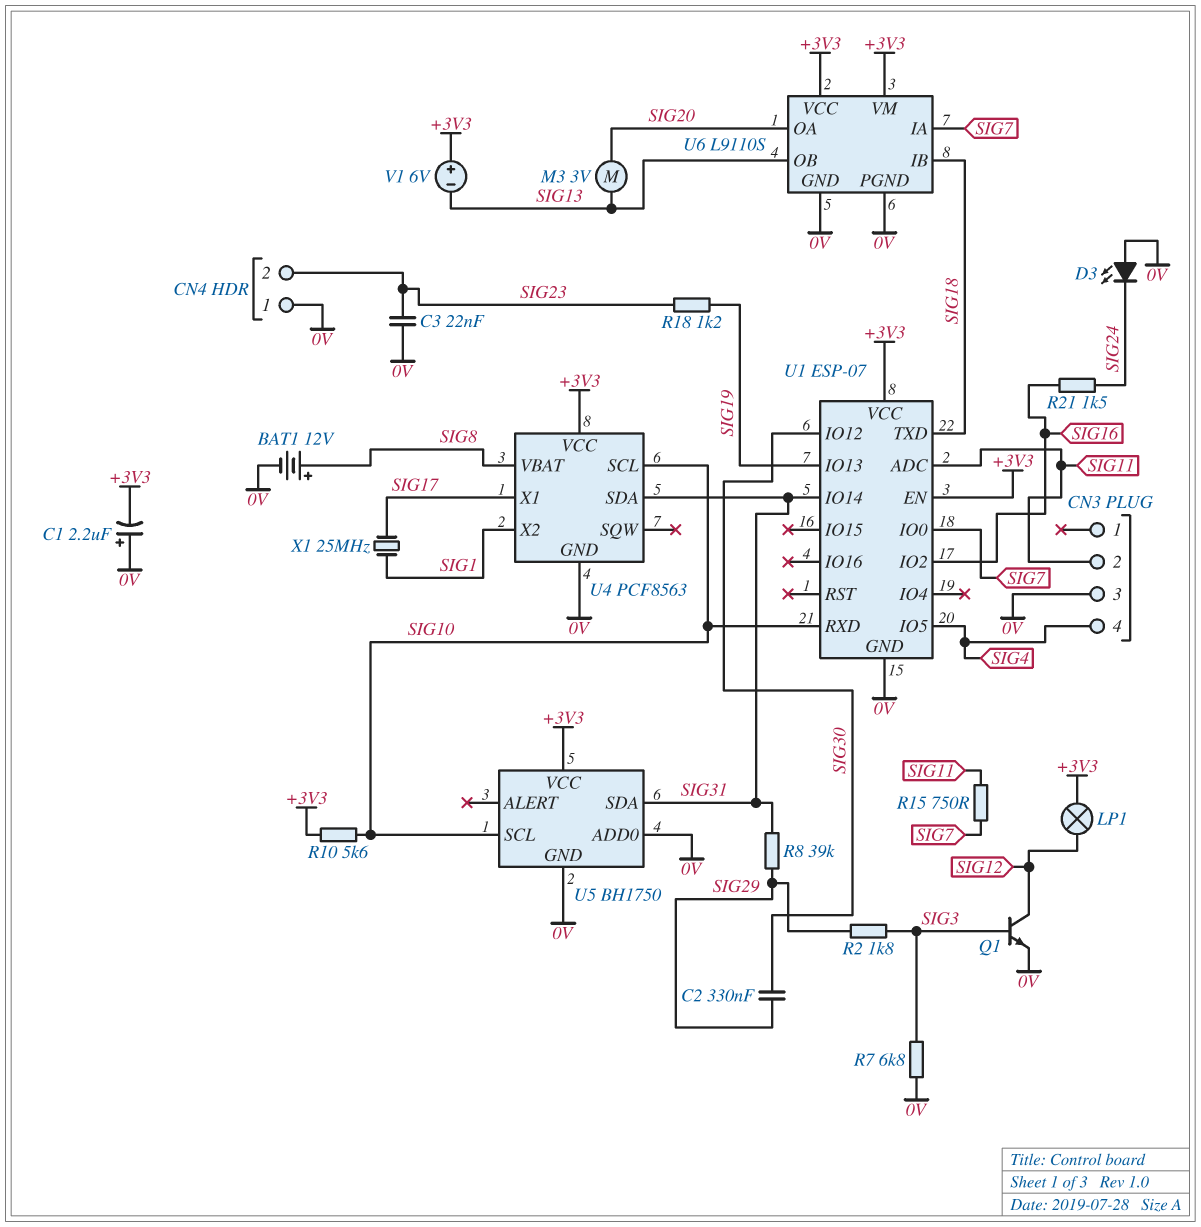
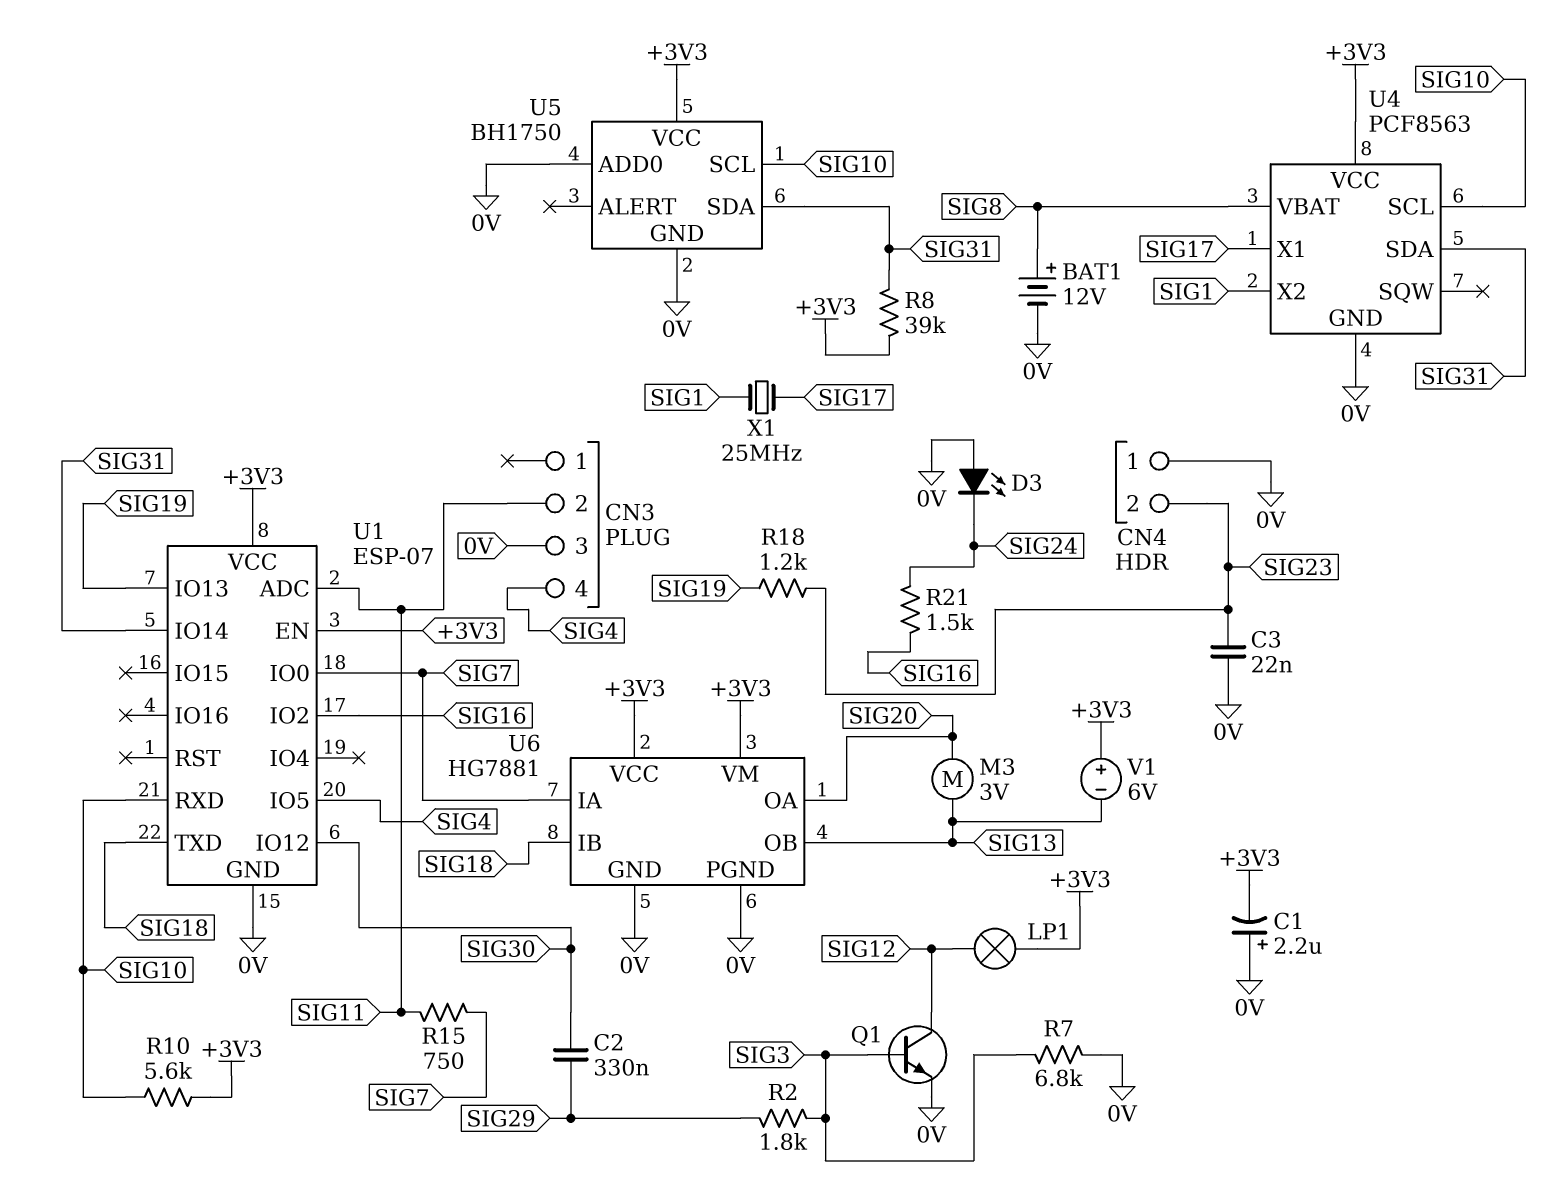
R8: 39k (SIG29, SIG31) -> 39k (+3V3, SIG31)
U6: L9110S -> HG7881

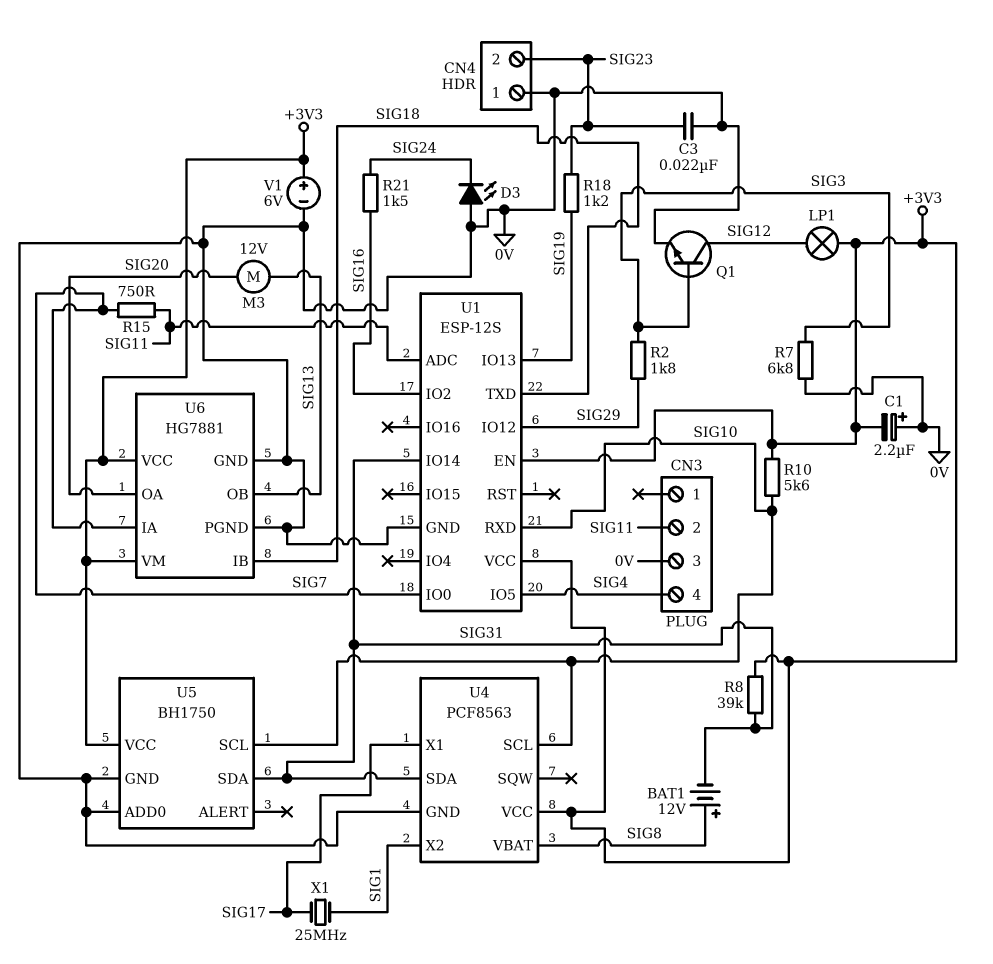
BAT1: 12V (plus SIG8, minus 0V) -> 12V (plus SIG8, minus SIG31)
C2: 330nF (SIG29, SIG30) -> none
M3: motor 3V (SIG13, SIG20) -> motor 12V (SIG13, SIG20)
U1: ESP-07 -> ESP-12S
U1 pin IO12: SIG30 -> SIG29
V1: 6V (plus +3V3, minus SIG13) -> 6V (plus +3V3, minus 0V)

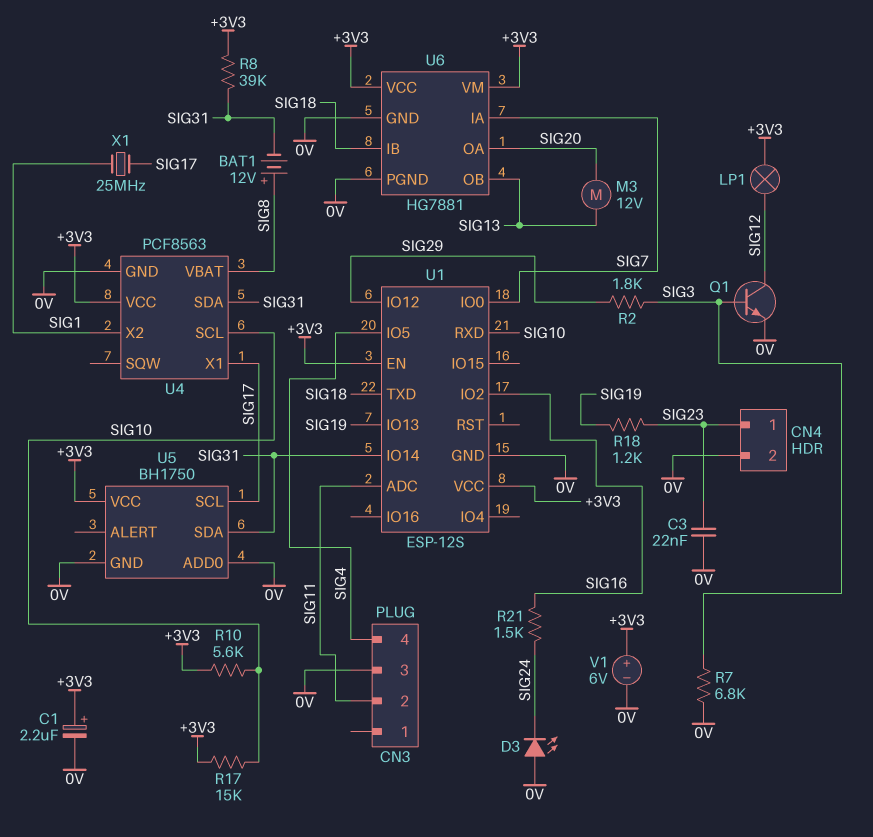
C1: 2.2uF (plus 0V, minus +3V3) -> 2.2uF (plus +3V3, minus 0V)
CN4 pin 1: 0V -> SIG23
CN4 pin 2: SIG23 -> 0V
R15: 750 (SIG7, SIG11) -> none
R17: none -> 15k (+3V3, SIG10)
U5 pin SCL: SIG10 -> SIG17

